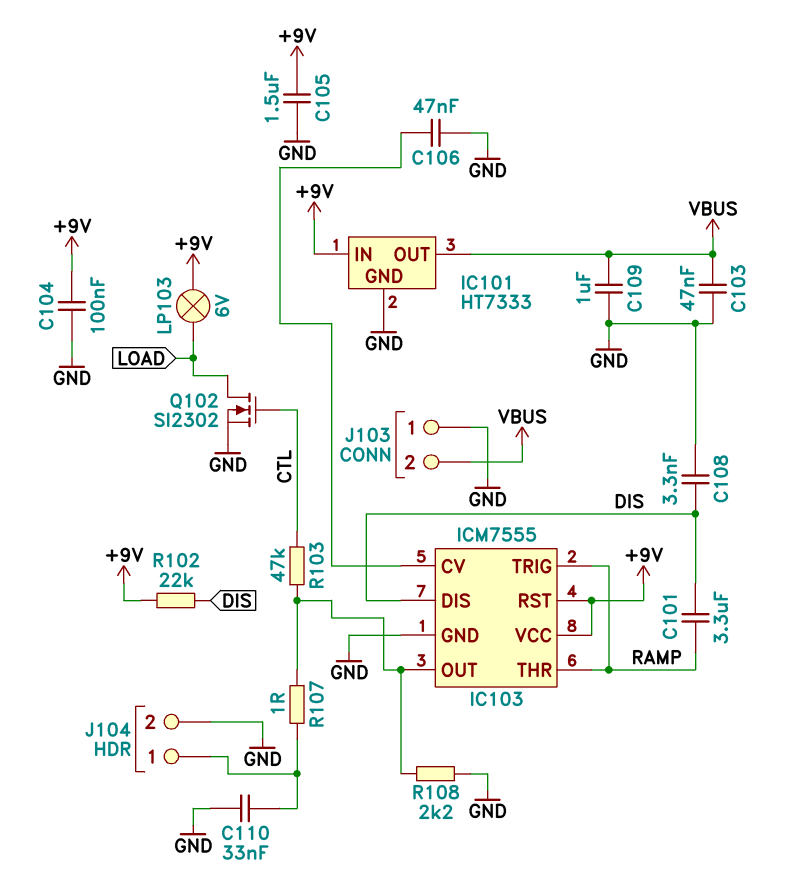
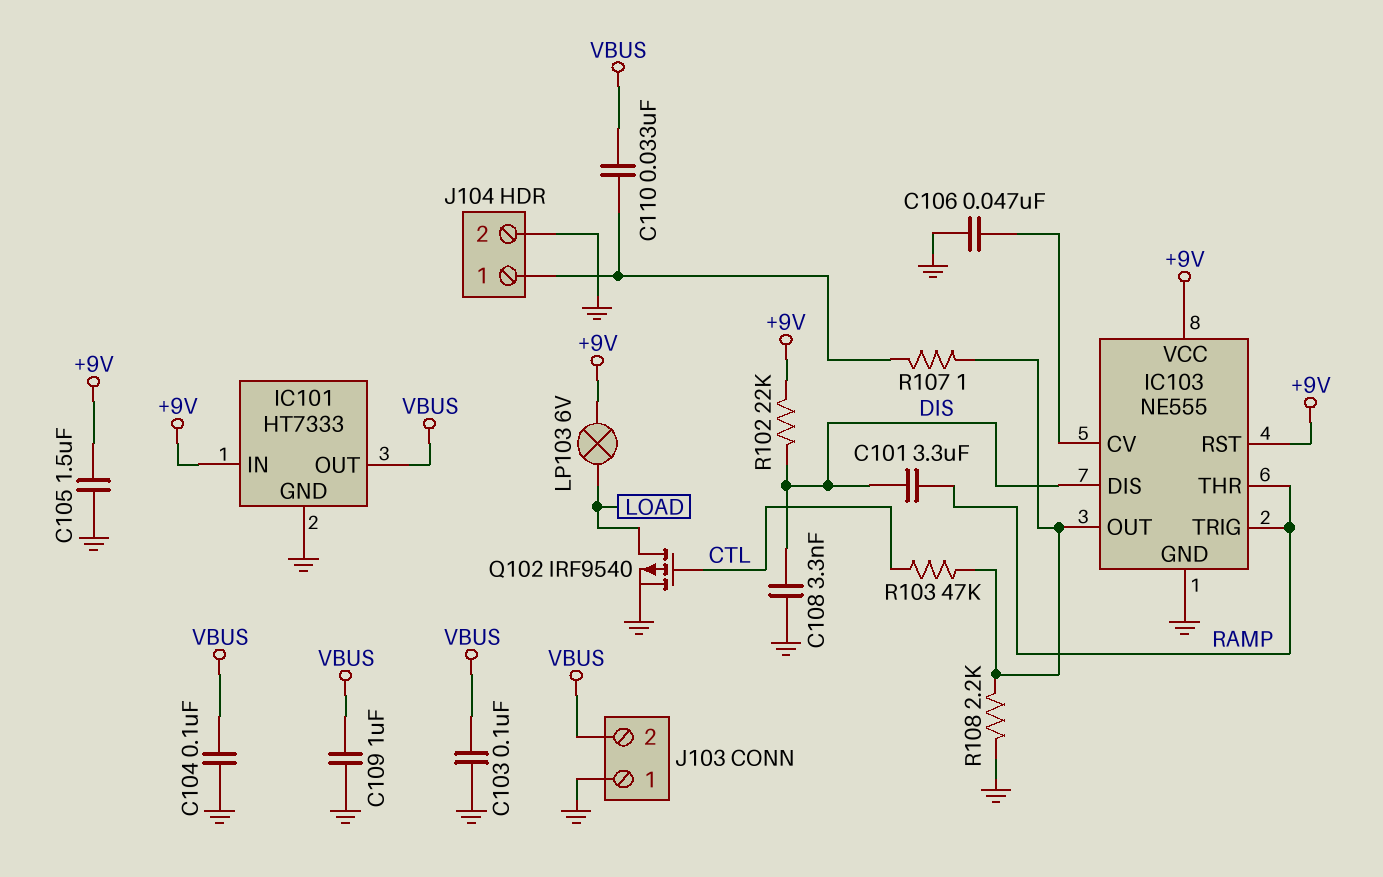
C103: 47nF (GND, VBUS) -> 100nF (GND, VBUS)
C104: 100nF (+9V, GND) -> 100nF (GND, VBUS)
C110: 33nF (GND, J104/1) -> 33nF (J104/1, VBUS)
IC103: ICM7555 -> NE555
Q102: NMOS SI2302 (G CTL, D LOAD, S GND) -> PMOS IRF9540 (G CTL, D LOAD, S GND)

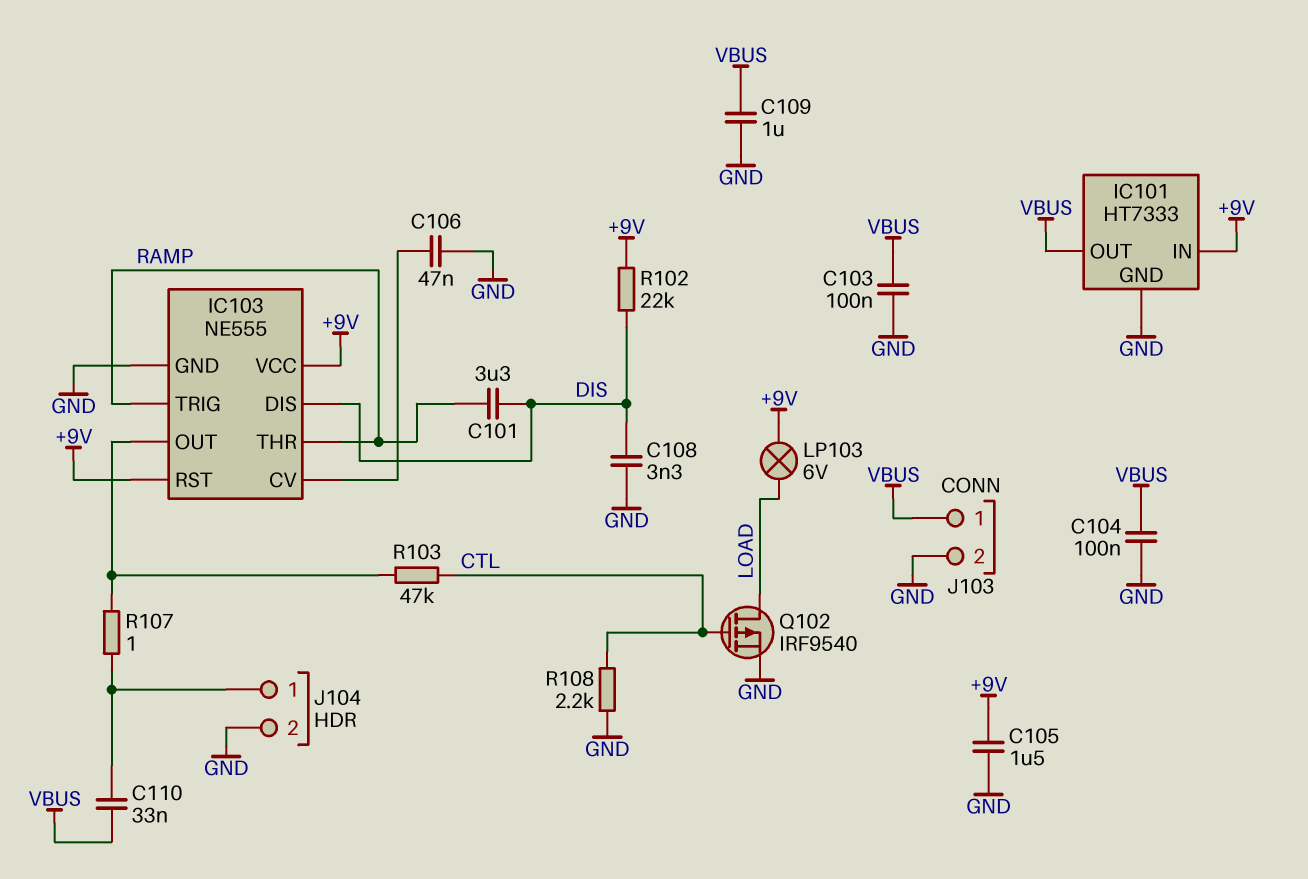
J103 pin 1: GND -> VBUS
J103 pin 2: VBUS -> GND
R108: 2.2k (GND, IC103/OUT) -> 2.2k (CTL, GND)

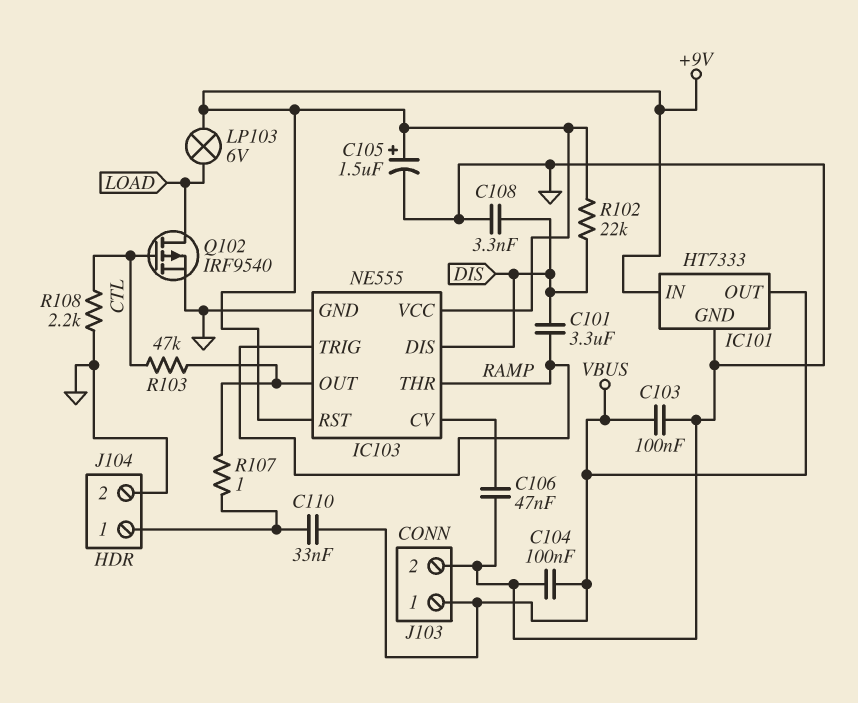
C105: 1.5uF (+9V, GND) -> 1.5uF (plus +9V, minus GND)
C109: 1uF (GND, VBUS) -> none

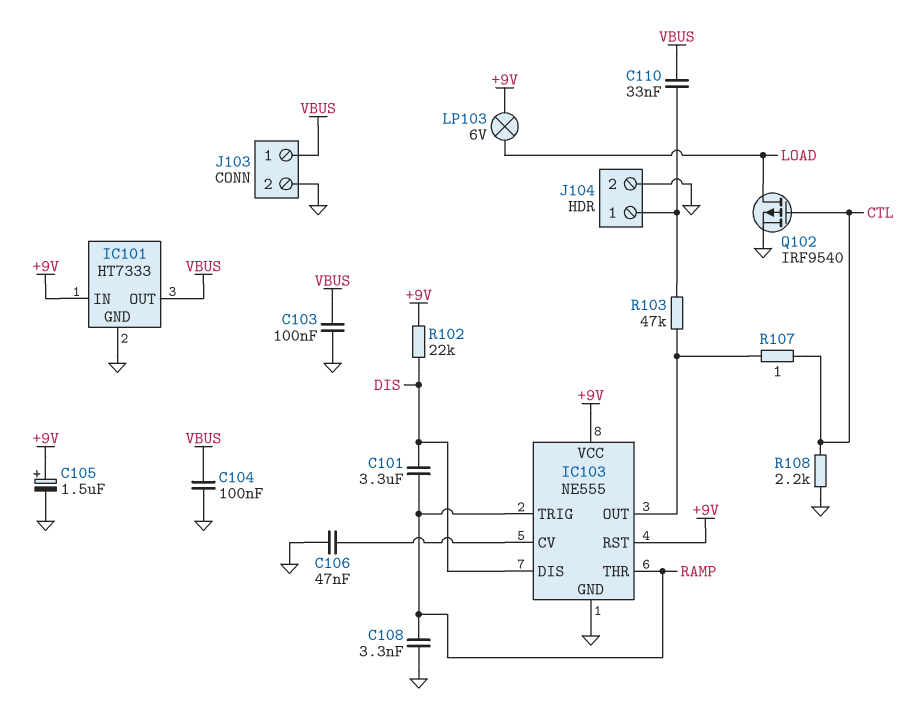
C108: 3.3nF (DIS, GND) -> 3.3nF (GND, RAMP)
R103: 47k (CTL, IC103/OUT) -> 47k (IC103/OUT, J104/1)
R107: 1 (IC103/OUT, J104/1) -> 1 (CTL, IC103/OUT)

